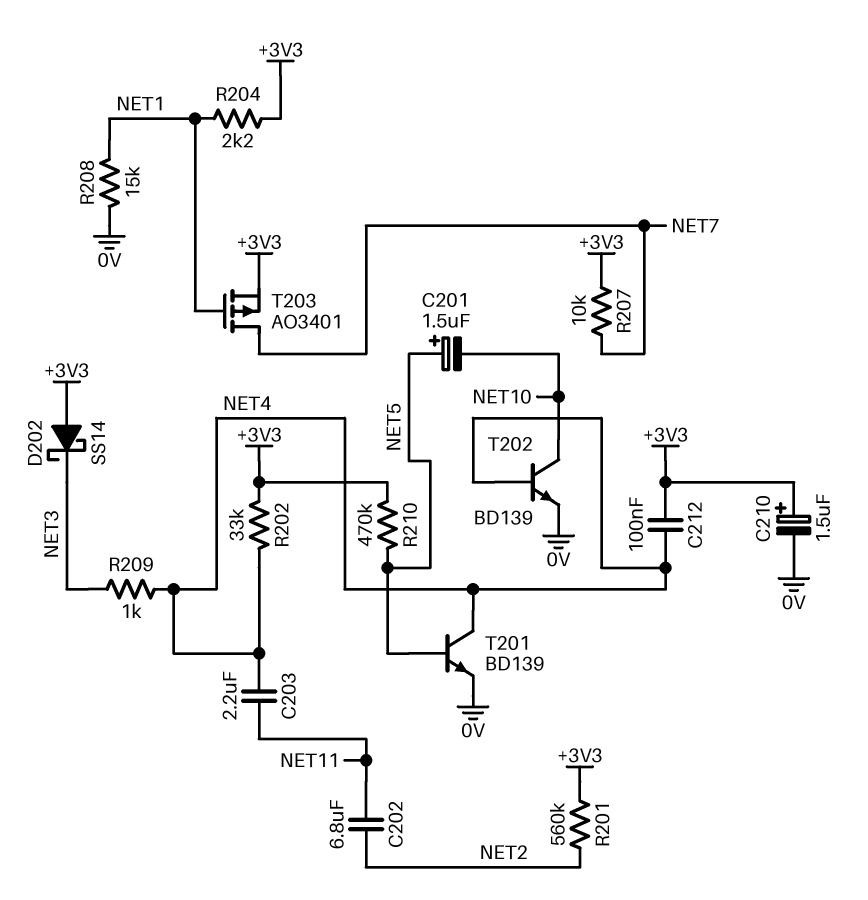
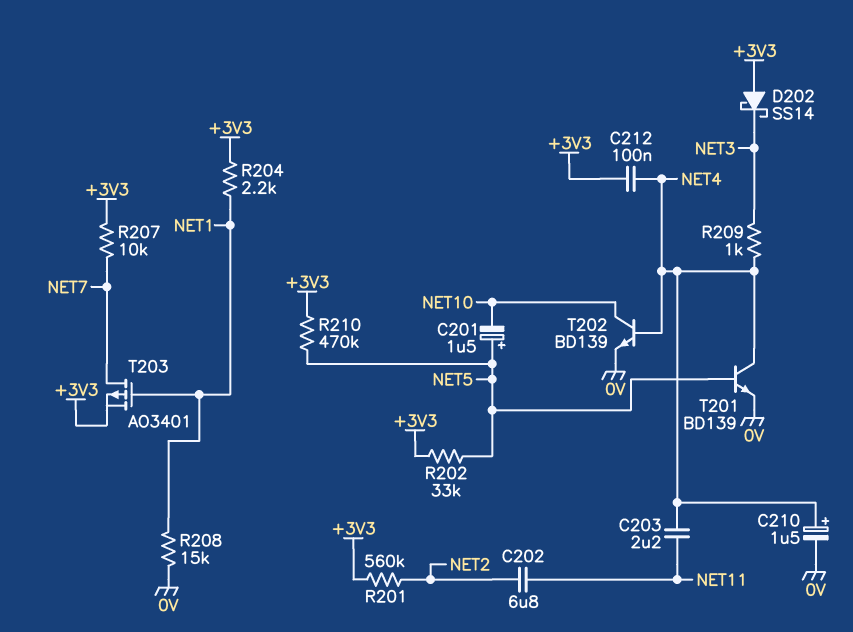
C210: 1.5uF (plus +3V3, minus 0V) -> 1.5uF (plus NET4, minus 0V)
R202: 33k (+3V3, NET4) -> 33k (+3V3, NET5)

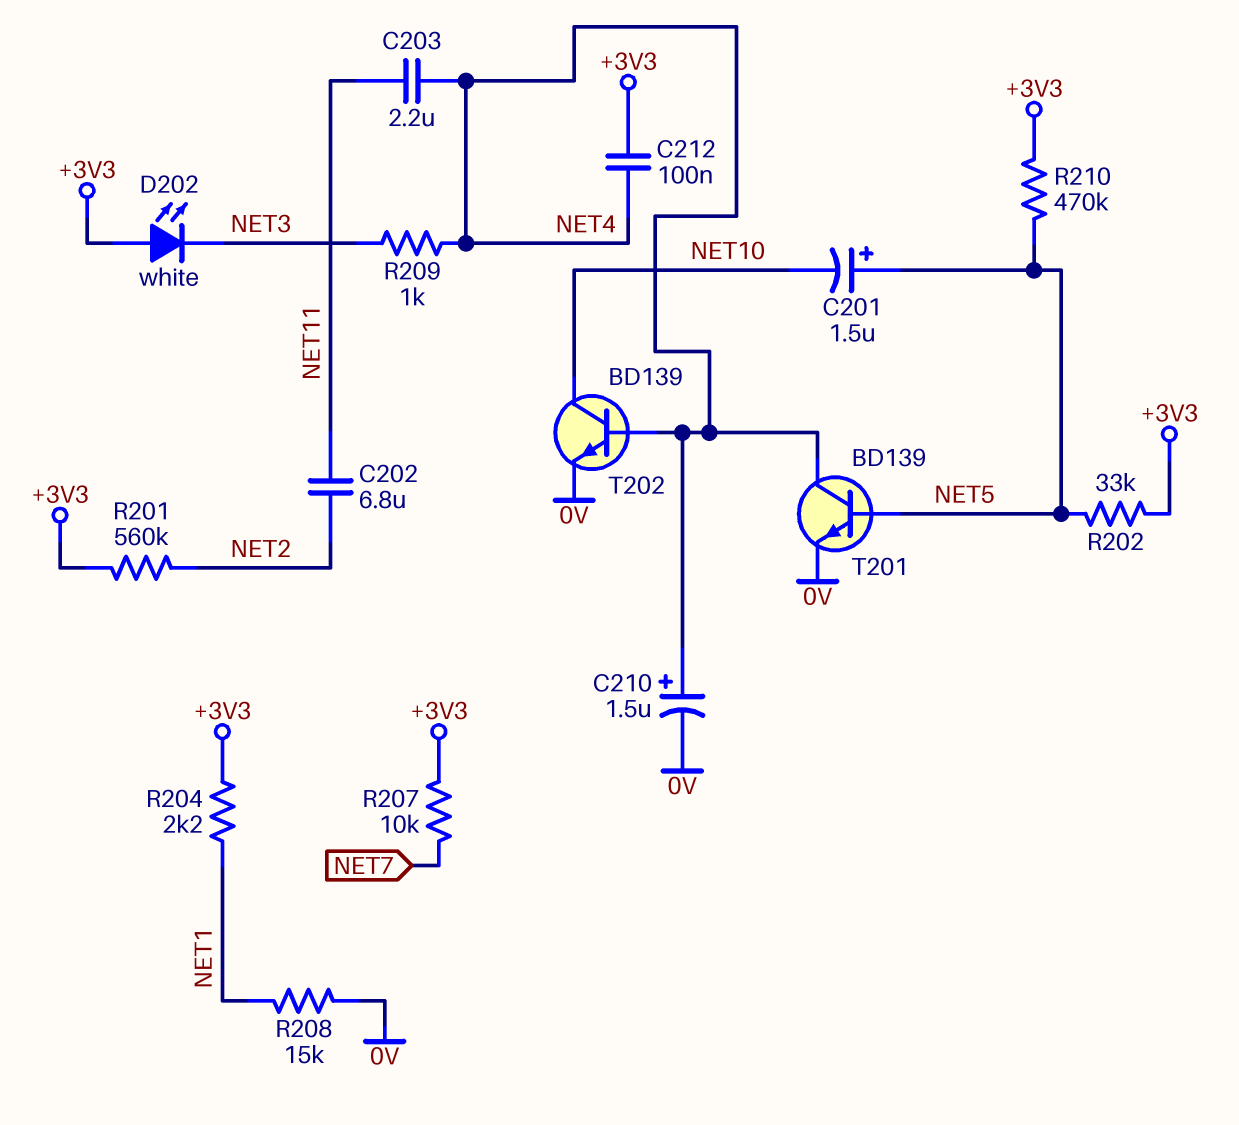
D202: schottky SS14 (A +3V3, K NET3) -> LED white (A +3V3, K NET3)
T203: PMOS AO3401 (G NET1, D NET7, S +3V3) -> none

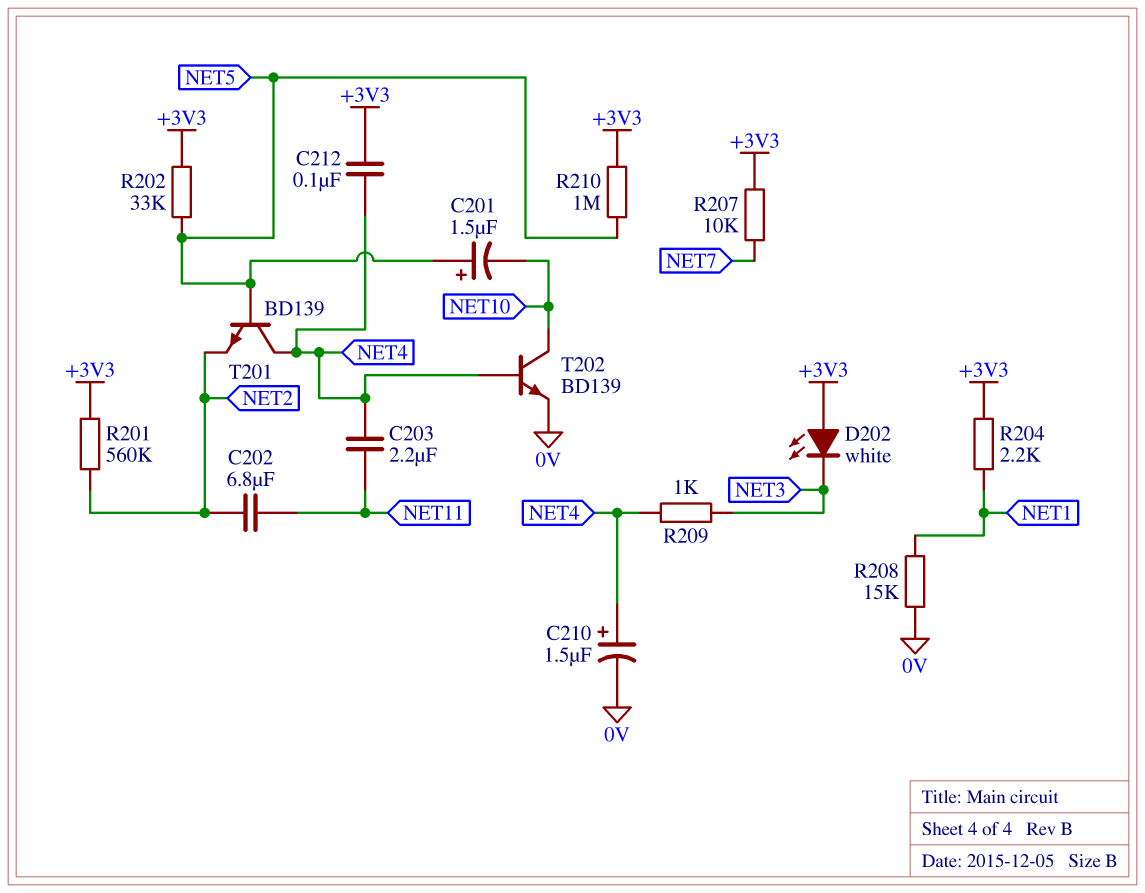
R210: 470k (+3V3, NET5) -> 1M (+3V3, NET5)
T201: NPN BD139 (B NET5, C NET4, E 0V) -> NPN BD139 (B NET5, C NET4, E NET2)

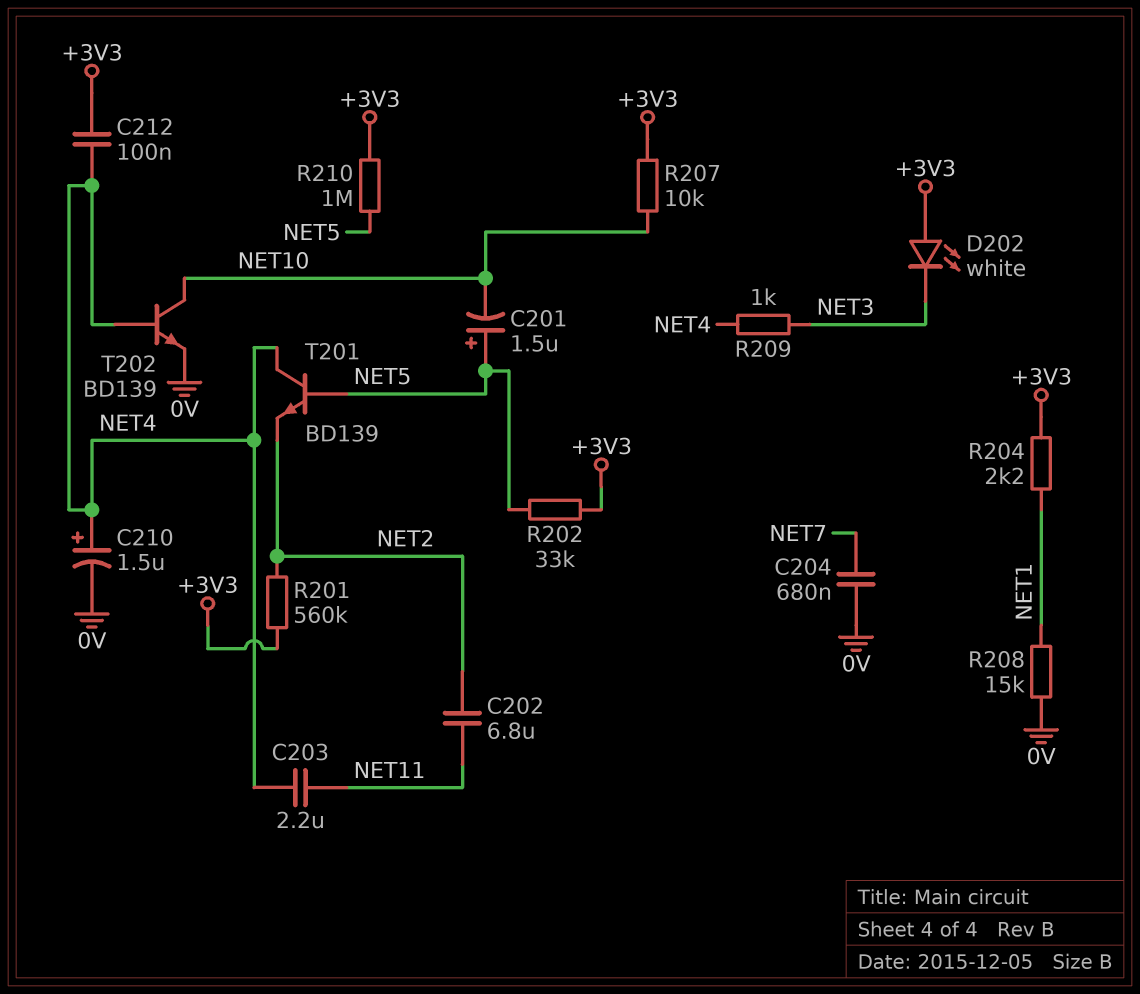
C204: none -> 680nF (0V, NET7)
R207: 10k (+3V3, NET7) -> 10k (+3V3, NET10)

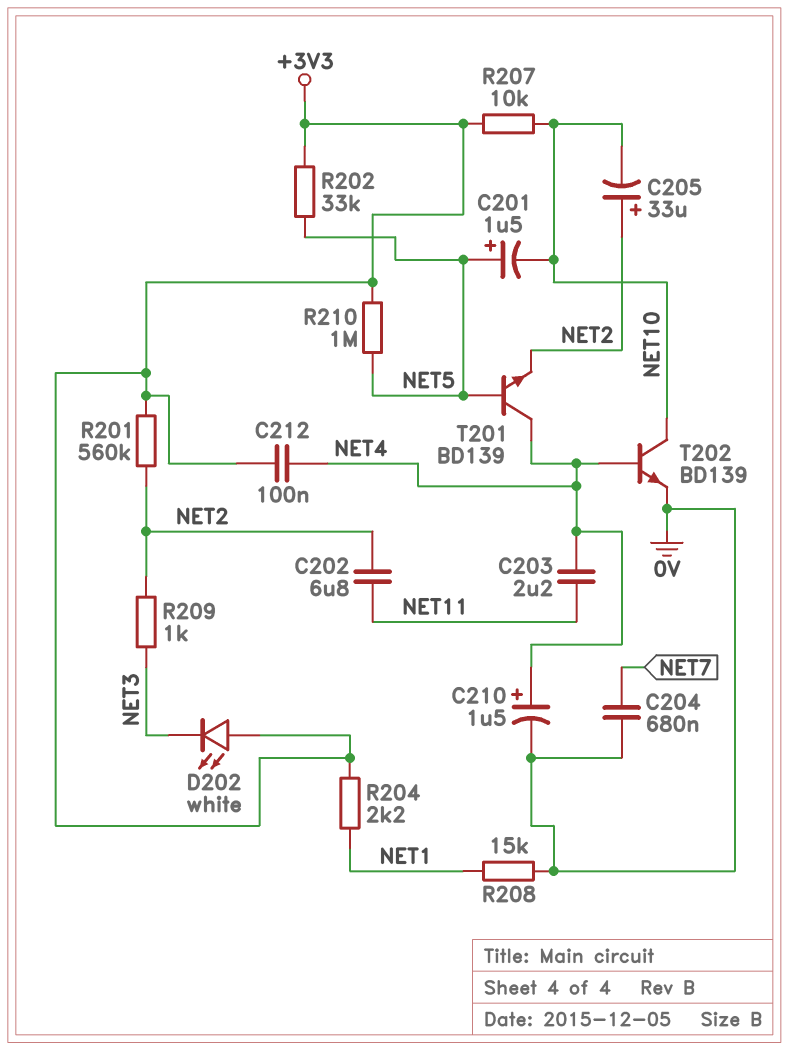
C205: none -> 33uF (plus NET2, minus NET10)
R209: 1k (NET3, NET4) -> 1k (NET2, NET3)

